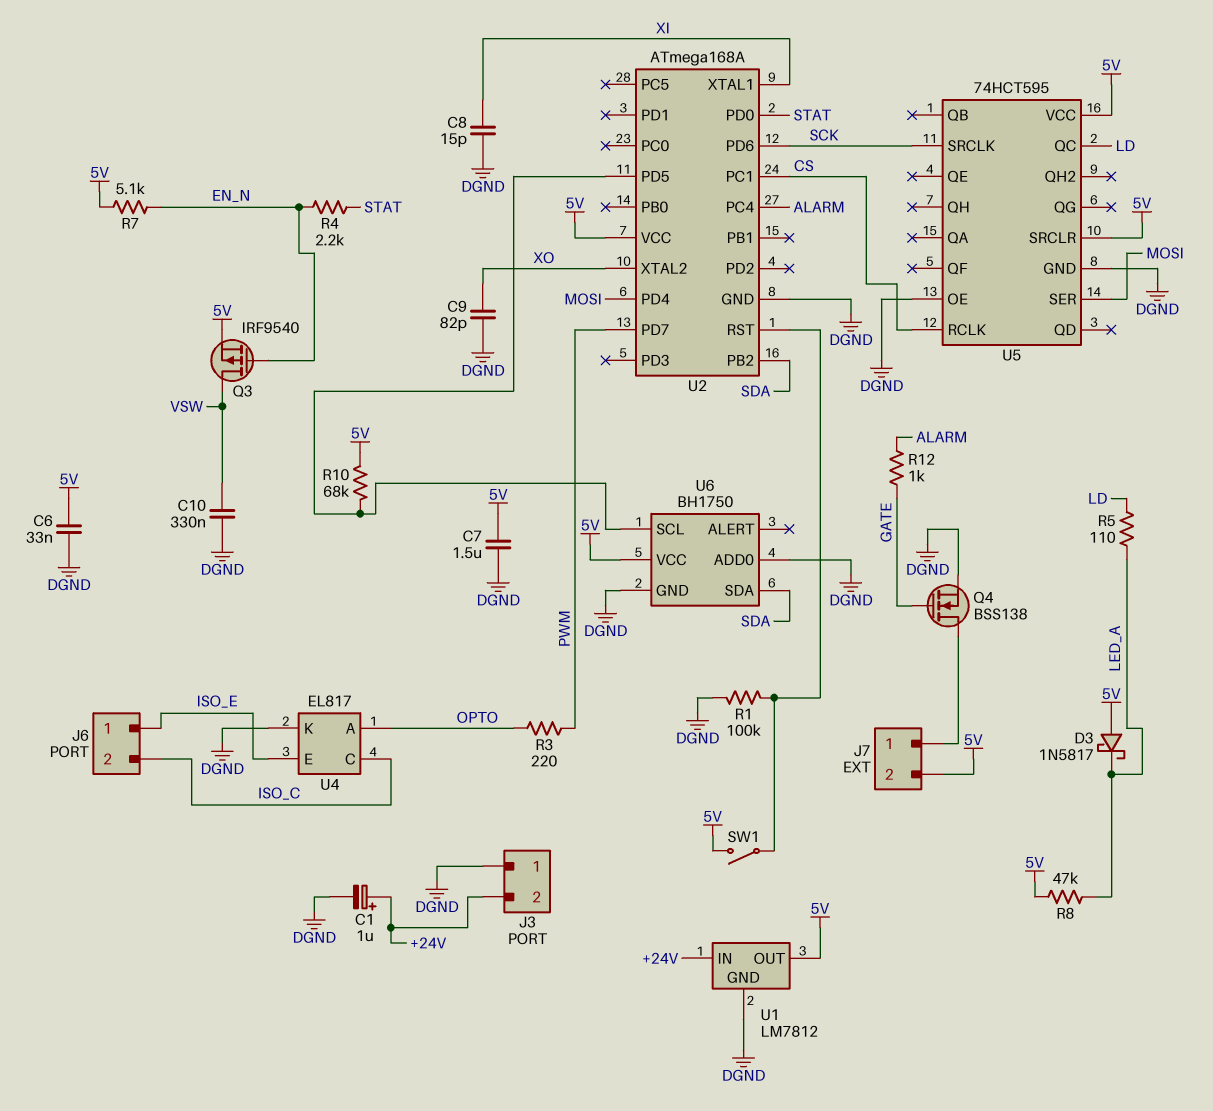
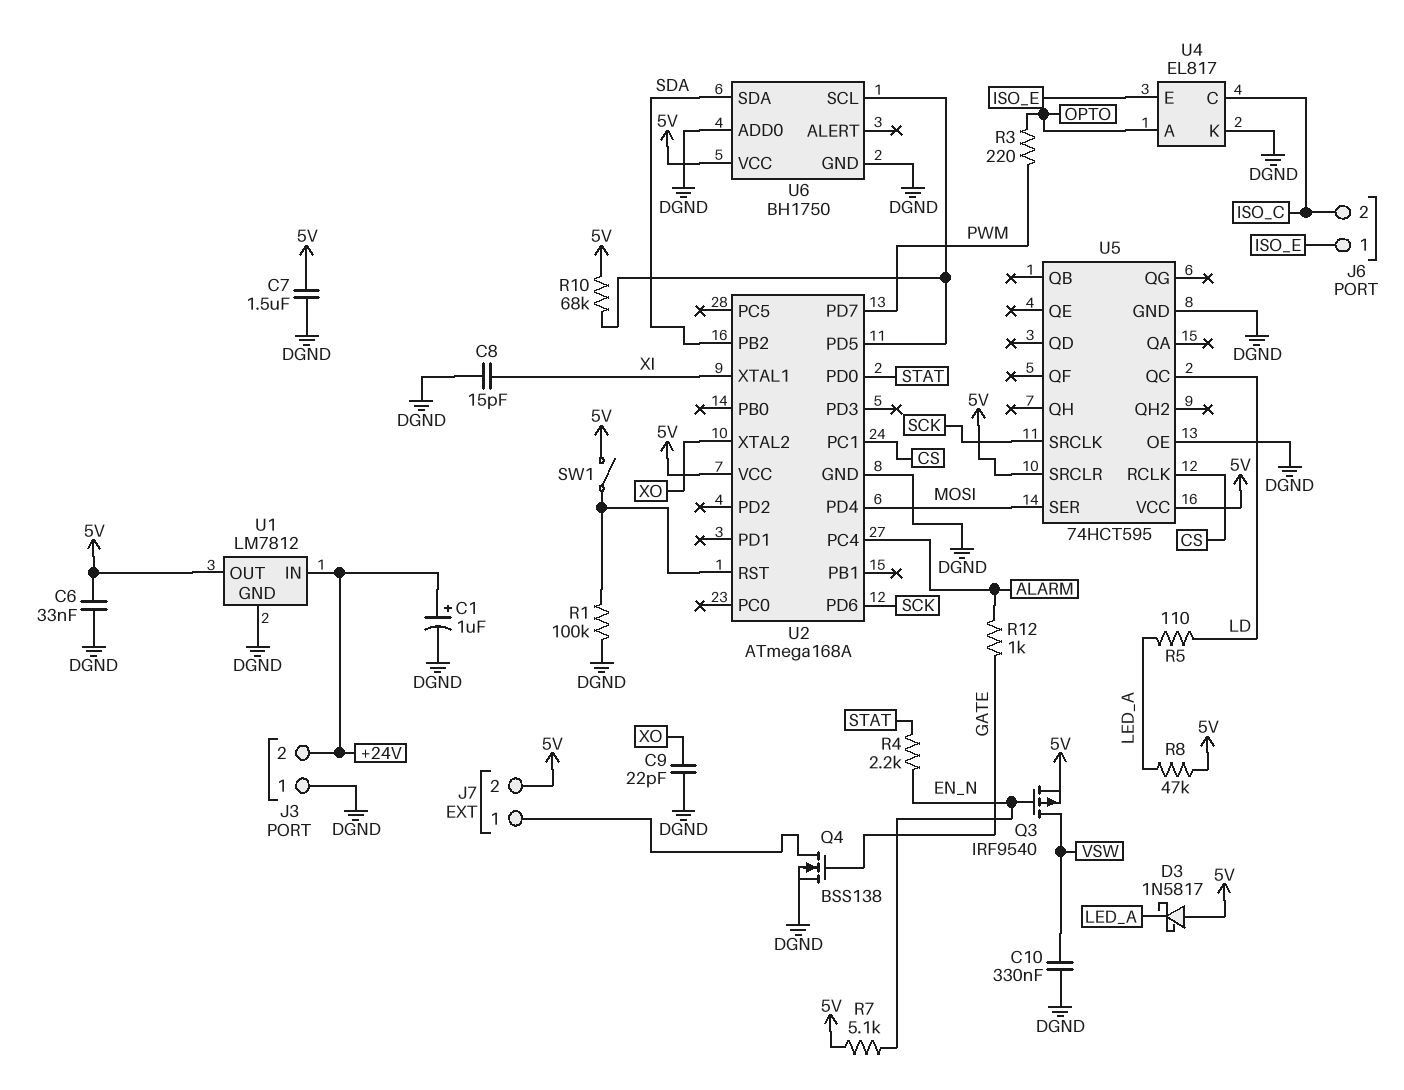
C9: 82pF (DGND, XO) -> 22pF (DGND, XO)

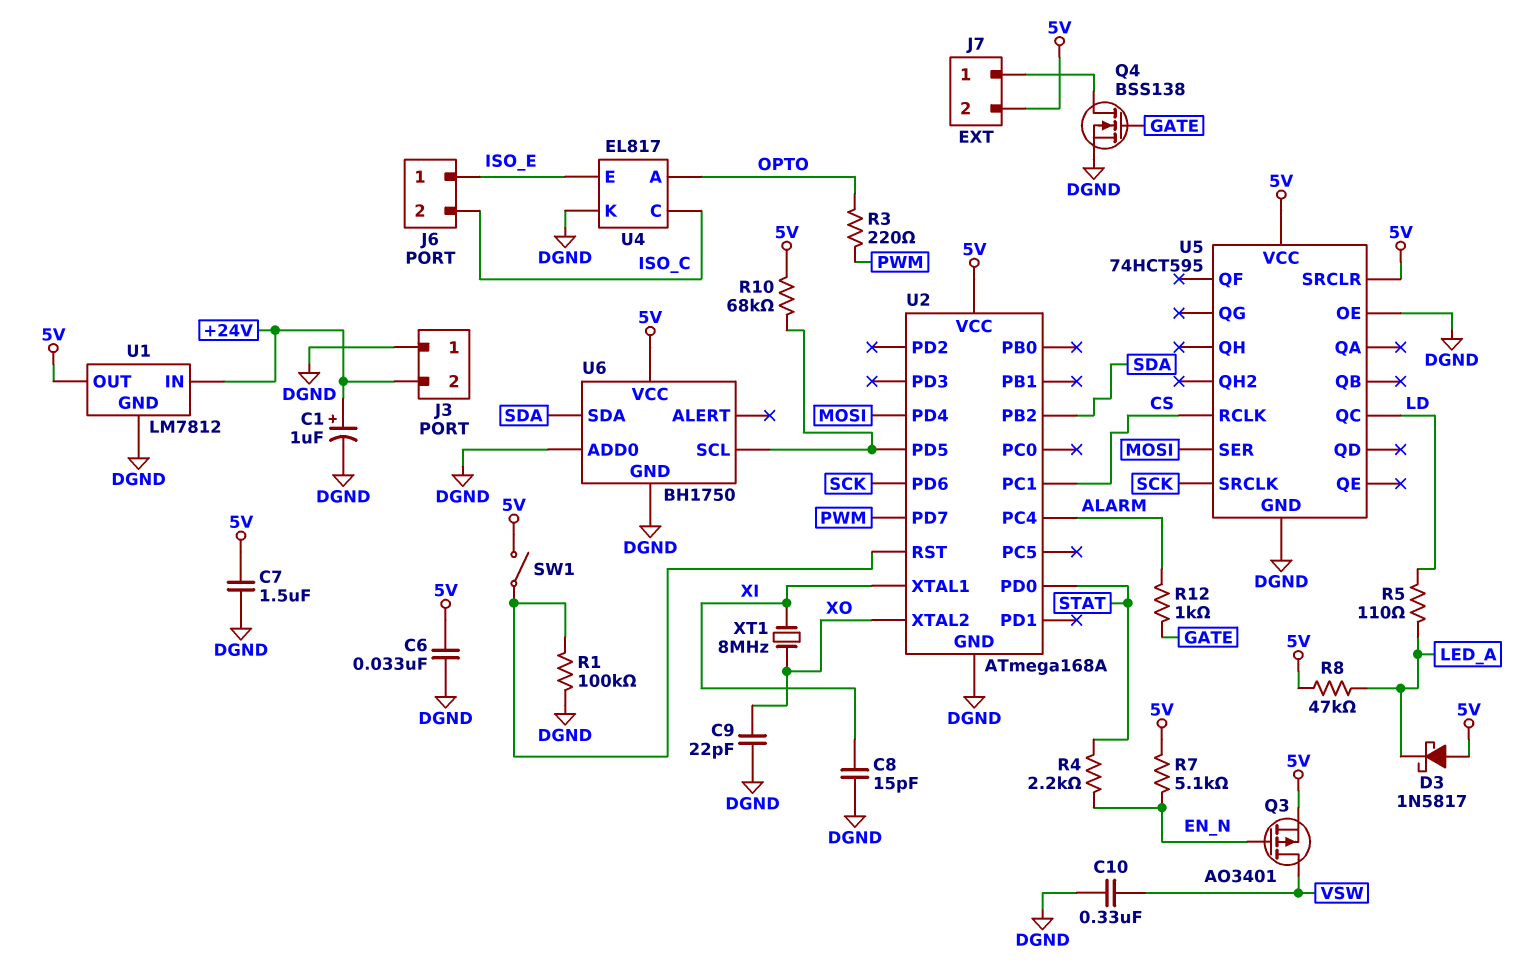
Q3: PMOS IRF9540 (G EN_N, D VSW, S 5V) -> PMOS AO3401 (G EN_N, D VSW, S 5V)
XT1: none -> 8MHz (XI, XO)

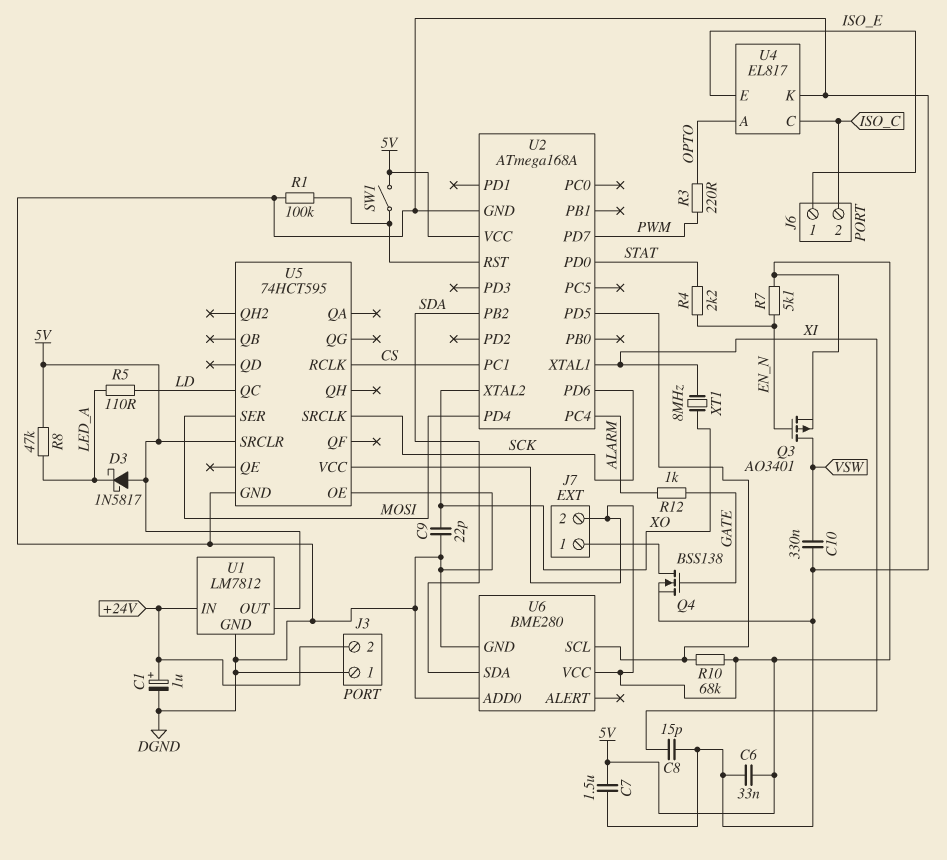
U6: BH1750 -> BME280

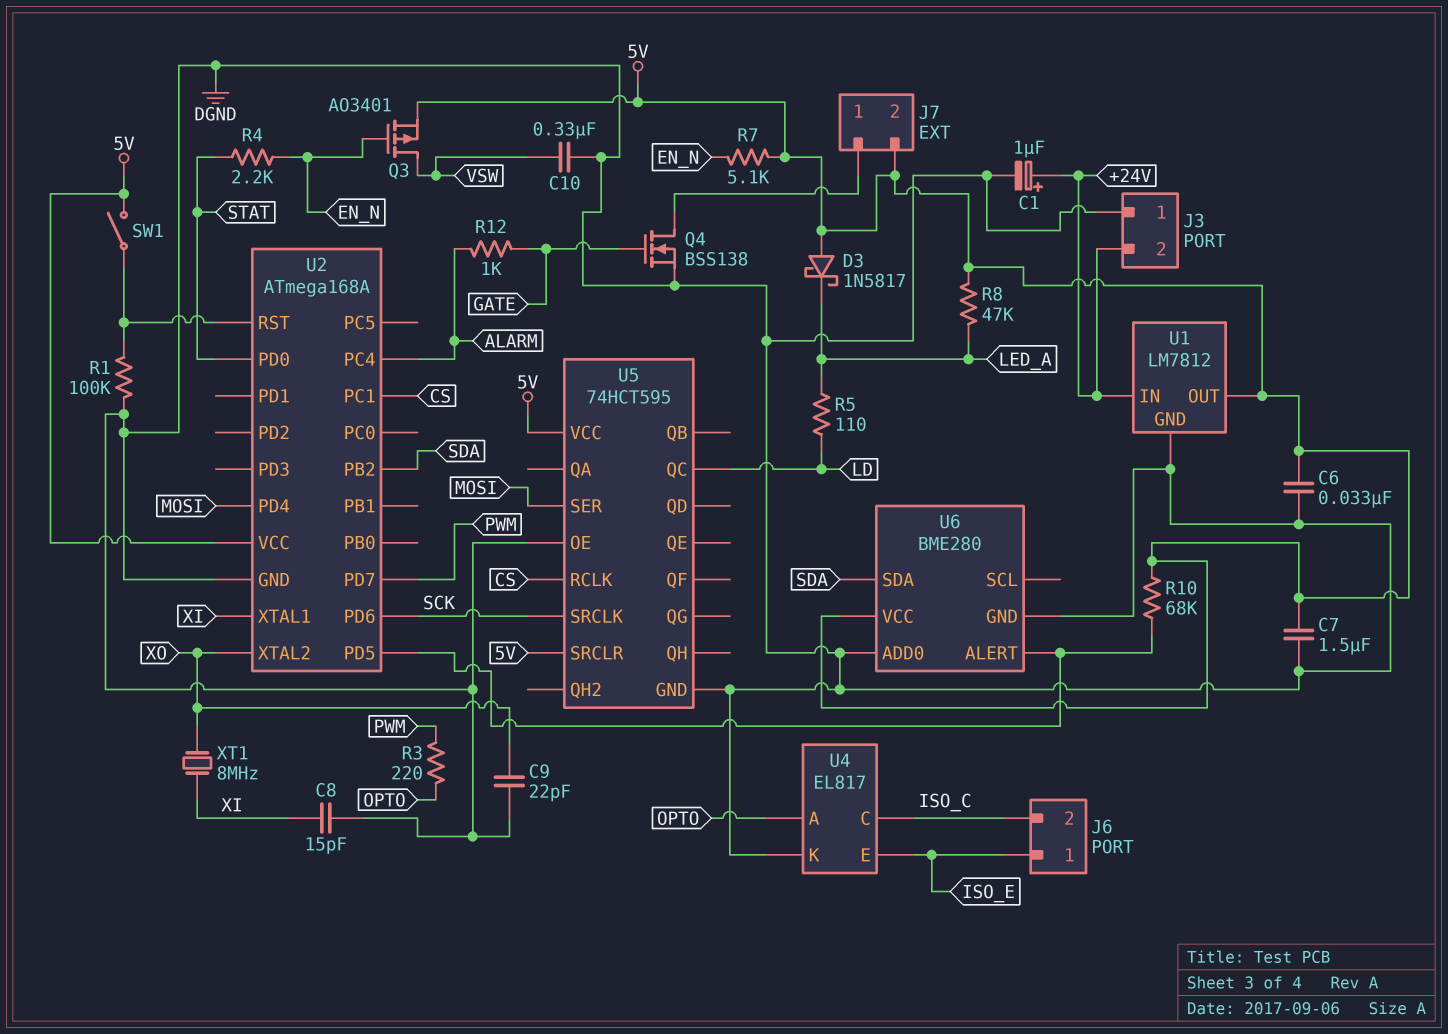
U6 pin ALERT: none -> U2/PD5
U6 pin SCL: U2/PD5 -> none

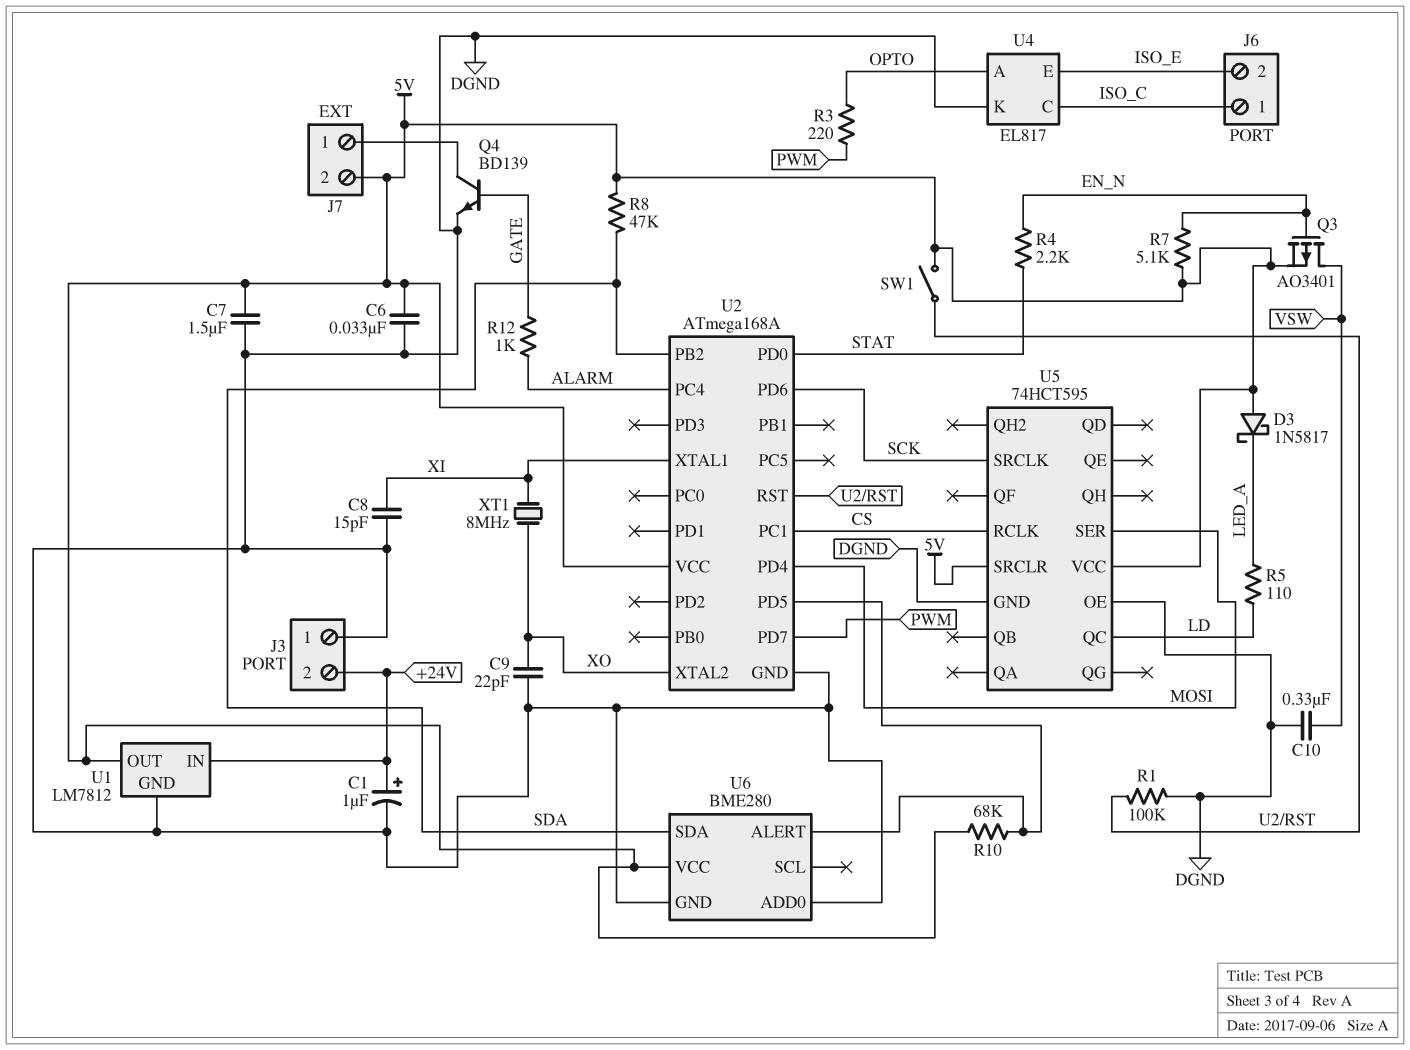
J6 pin 1: ISO_E -> ISO_C
J6 pin 2: ISO_C -> ISO_E
Q4: NMOS BSS138 (G GATE, D J7/1, S DGND) -> NPN BD139 (B GATE, C J7/1, E DGND)
R8: 47k (5V, LED_A) -> 47k (5V, SDA)

